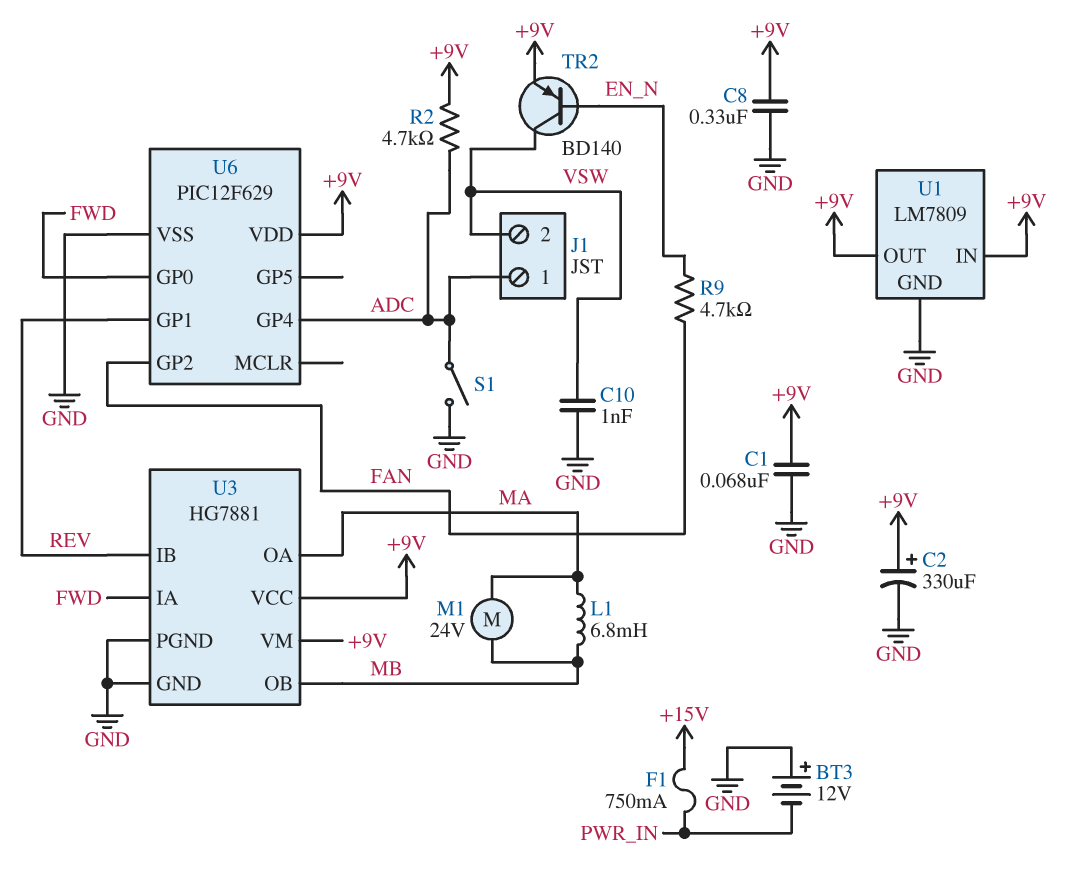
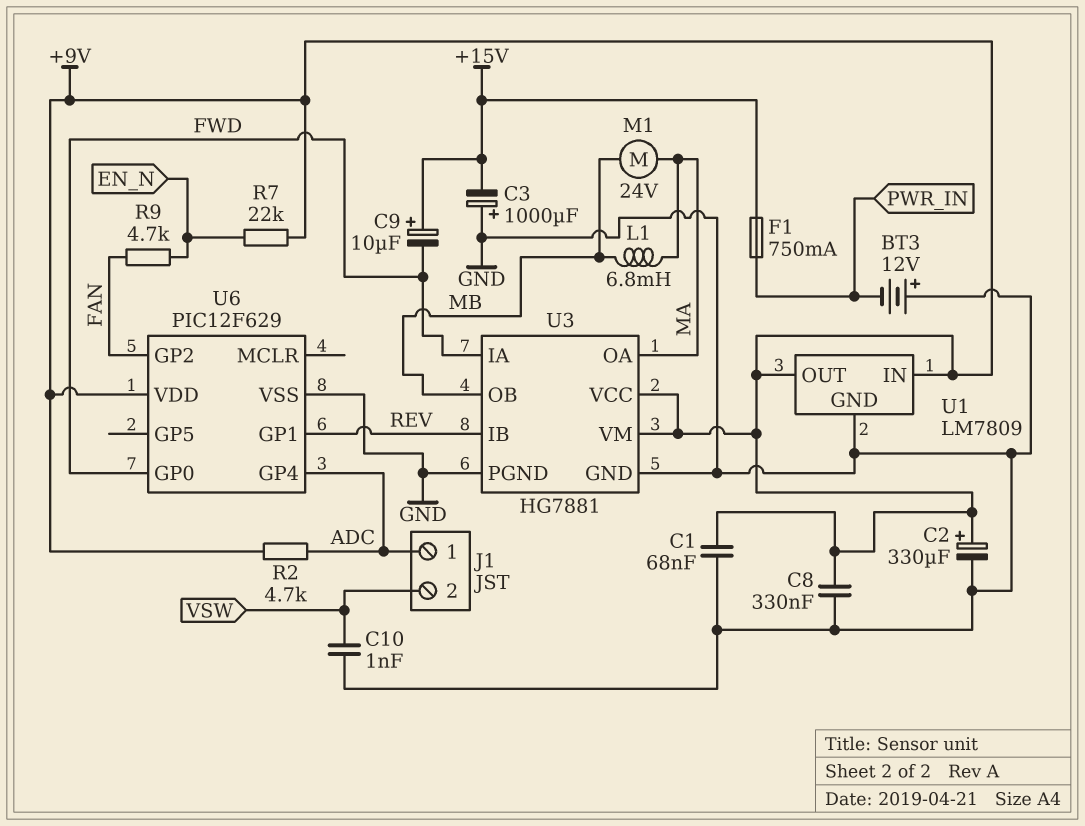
C3: none -> 1000uF (plus GND, minus +15V)
C9: none -> 10uF (plus +15V, minus FWD)
R7: none -> 22k (+9V, EN_N)
S1: switch (ADC, GND) -> none
TR2: PNP BD140 (B EN_N, C VSW, E +9V) -> none

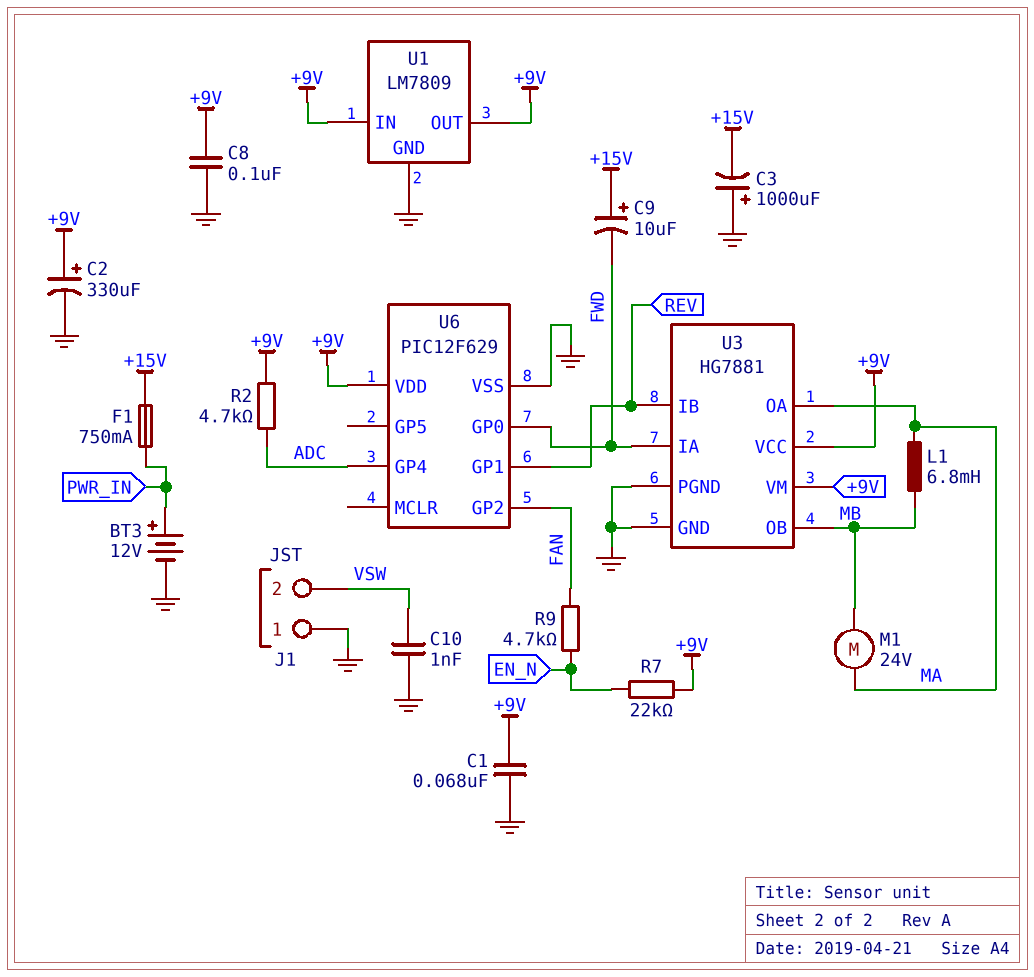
BT3: 12V (plus GND, minus PWR_IN) -> 12V (plus PWR_IN, minus GND)
C8: 330nF (+9V, GND) -> 100nF (+9V, GND)
J1 pin 1: ADC -> GND

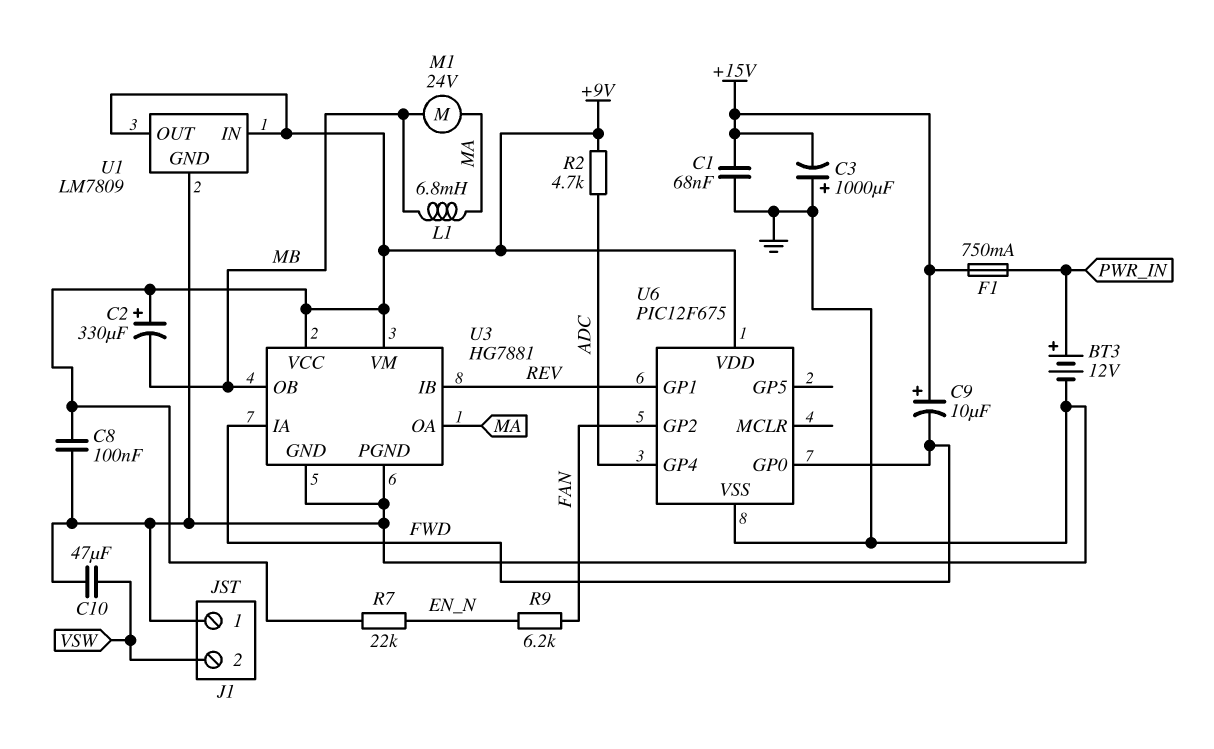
C1: 68nF (+9V, GND) -> 68nF (+15V, GND)
C2: 330uF (plus +9V, minus GND) -> 330uF (plus +9V, minus MB)
C10: 1nF (GND, VSW) -> 47uF (GND, VSW)
R9: 4.7k (EN_N, FAN) -> 6.2k (EN_N, FAN)
U6: PIC12F629 -> PIC12F675

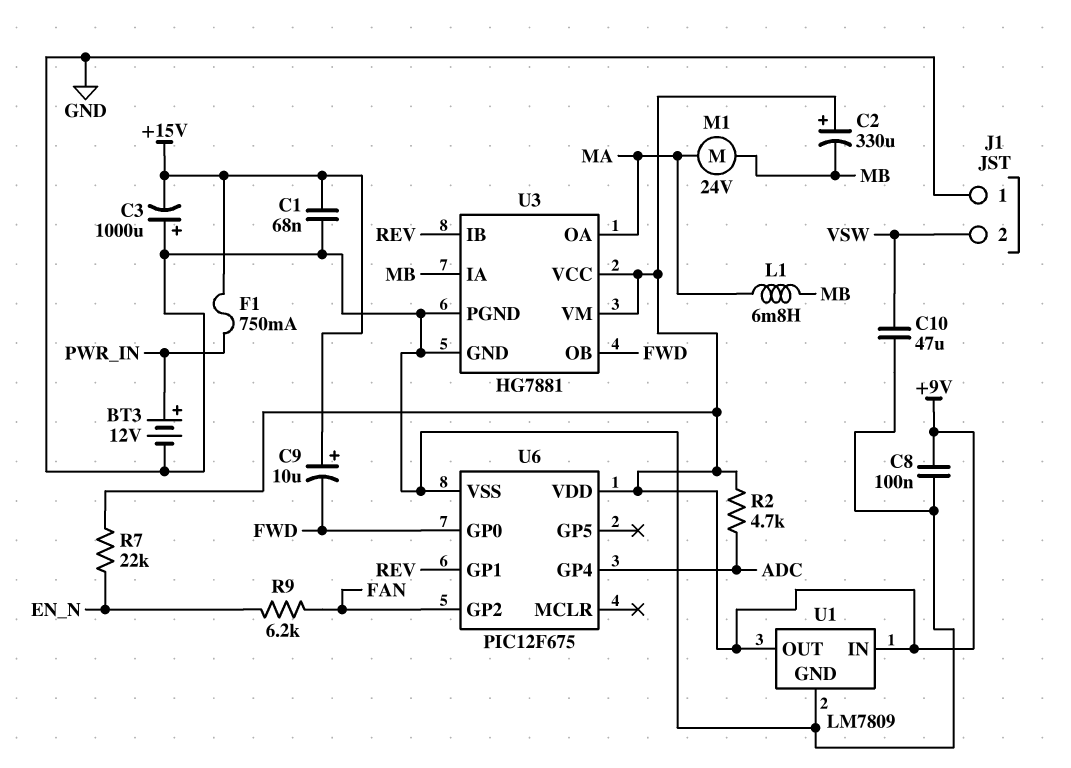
U3 pin IA: FWD -> MB
U3 pin OB: MB -> FWD

